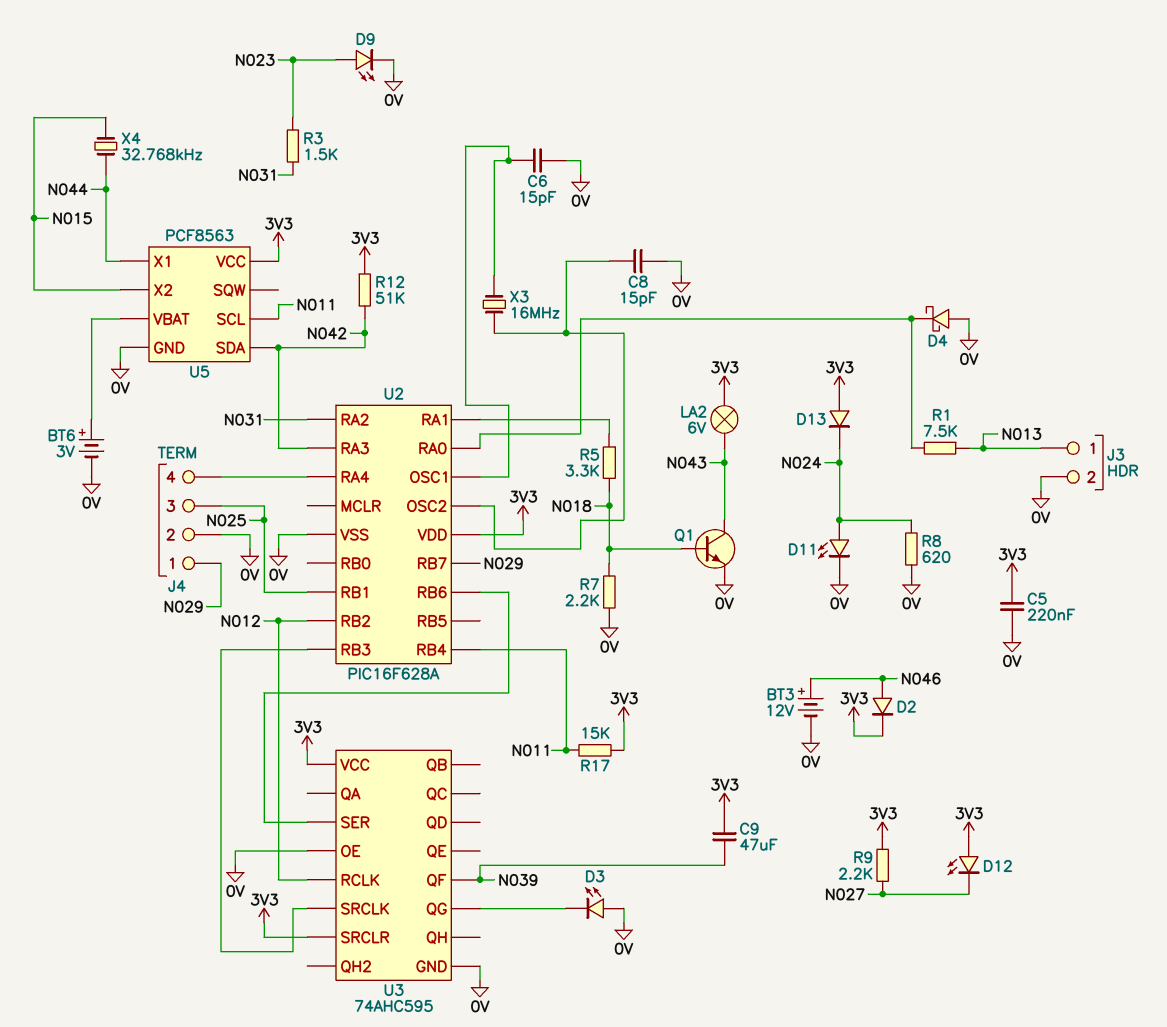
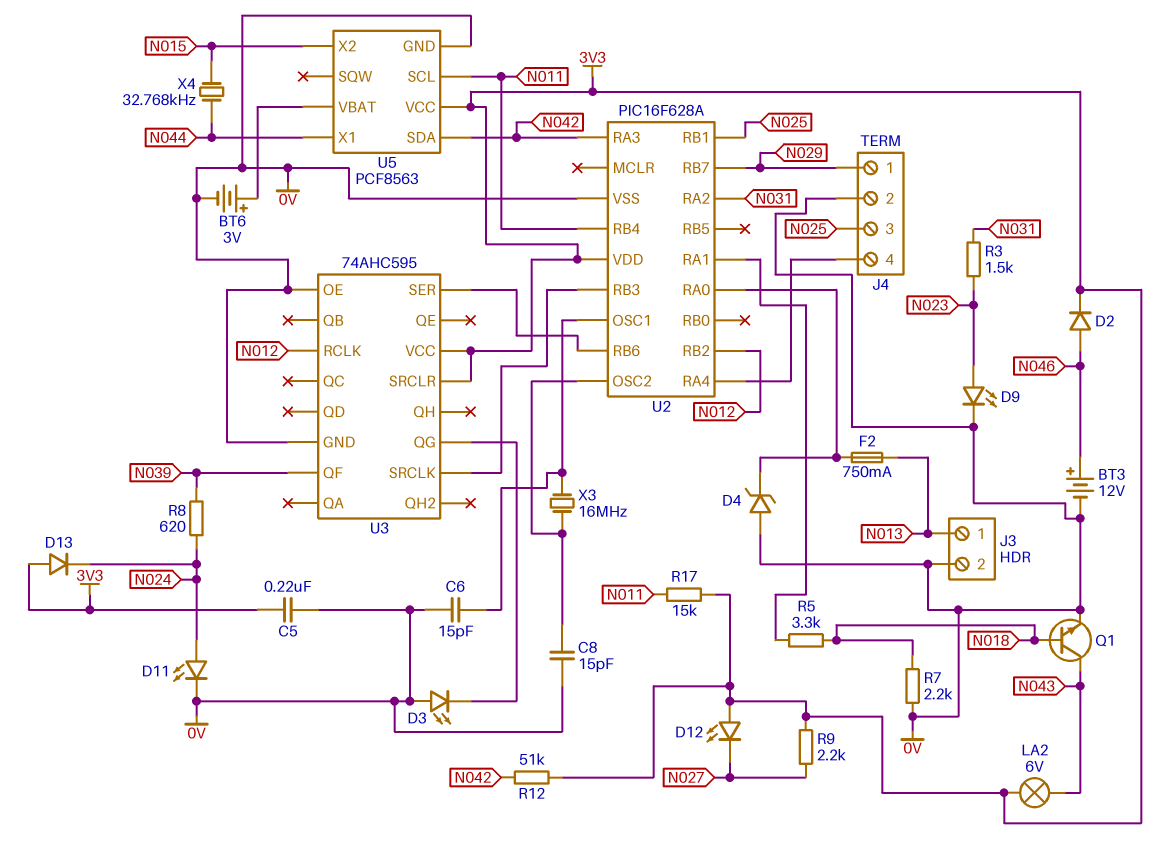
C9: 47uF (3V3, N039) -> none
D4: schottky (A 0V, K U2/RA0) -> zener (A 0V, K U2/RA0)
F2: none -> 750mA (N013, U2/RA0)
R1: 7.5k (N013, U2/RA0) -> none
R8: 620 (0V, N024) -> 620 (N024, N039)

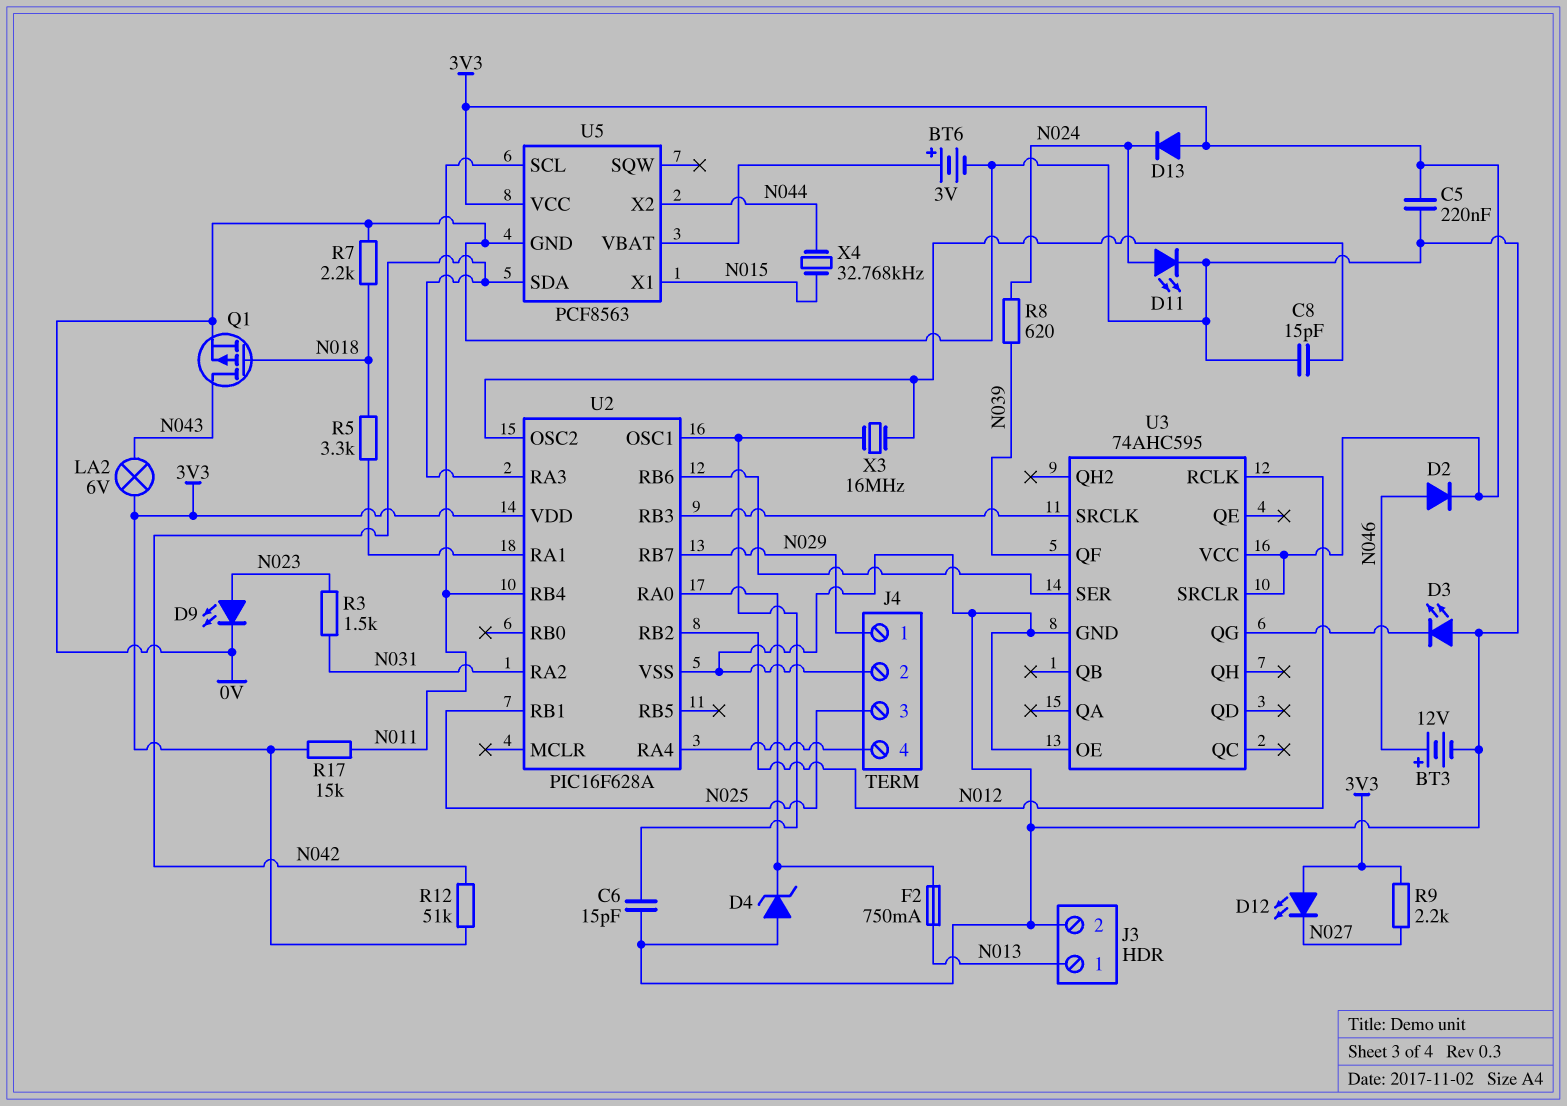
Q1: NPN (B N018, C N043, E 0V) -> PMOS (G N018, D N043, S 0V)
U5 pin X1: N044 -> N015
U5 pin X2: N015 -> N044

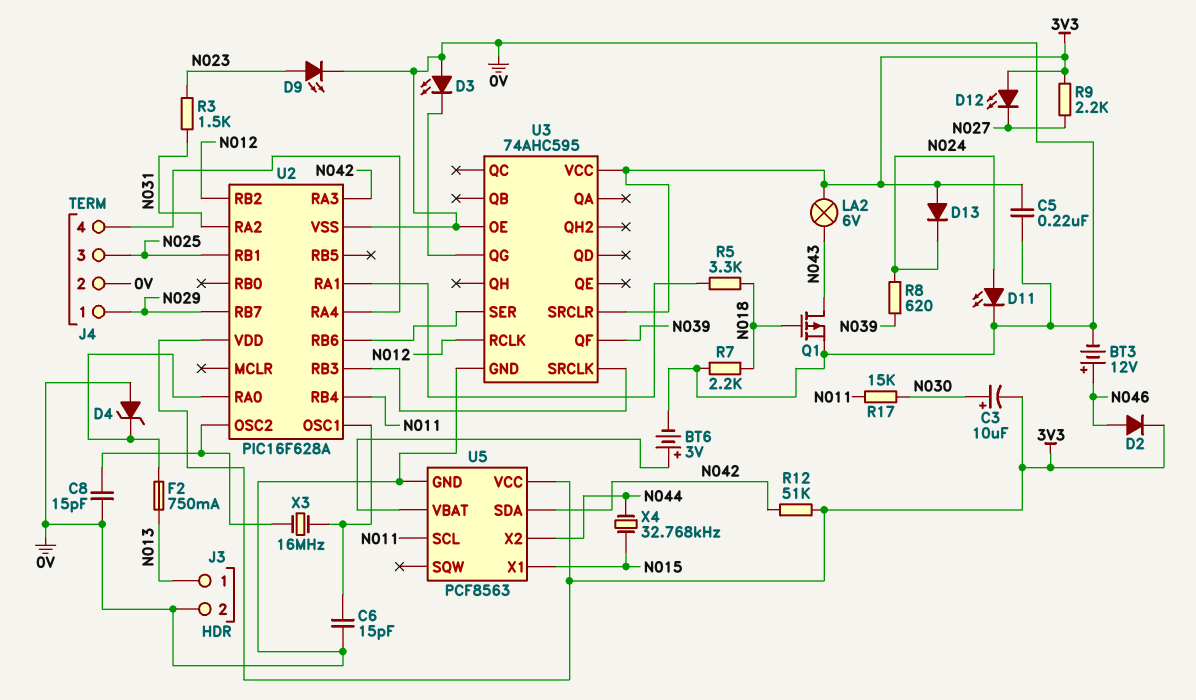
C3: none -> 10uF (plus N030, minus 3V3)
R17: 15k (3V3, N011) -> 15k (N011, N030)

